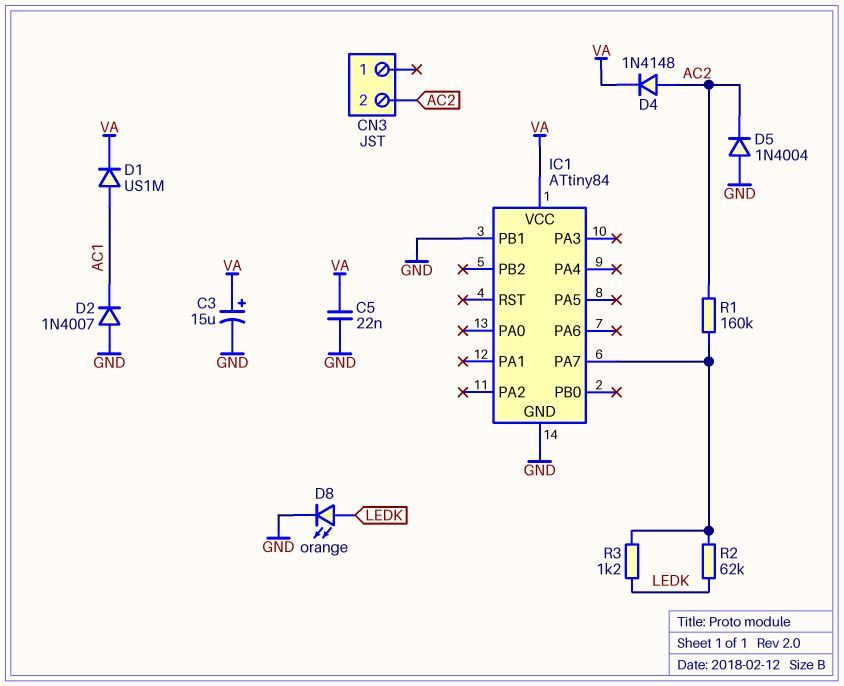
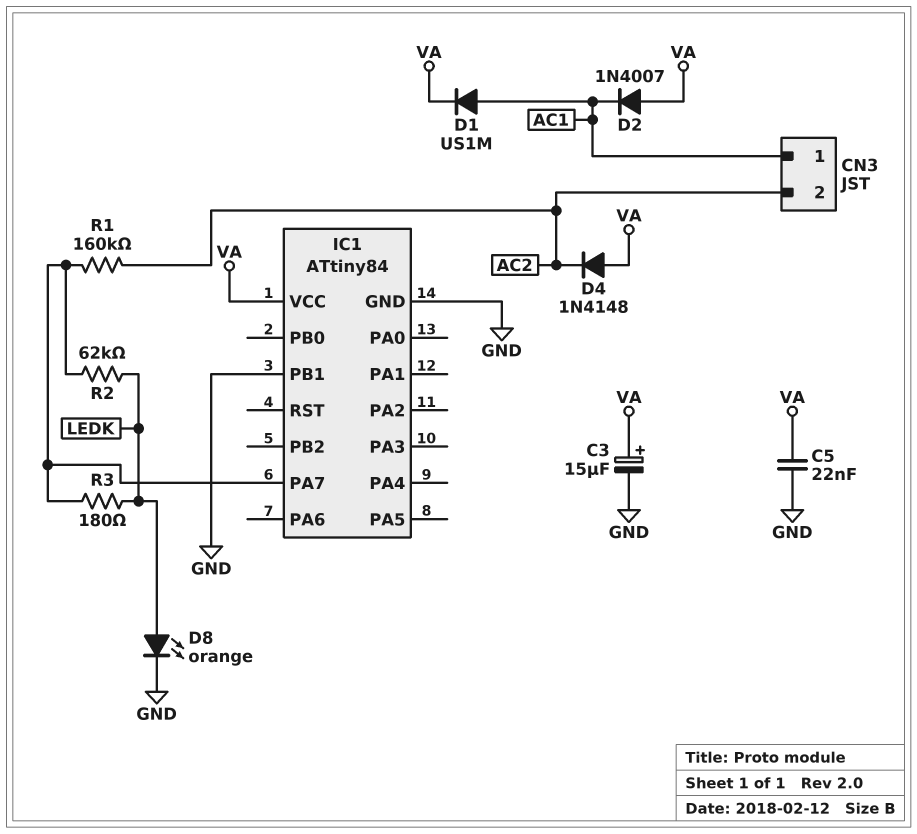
CN3 pin 1: none -> AC1
D2: diode 1N4007 (A GND, K AC1) -> diode 1N4007 (A VA, K AC1)
D4: diode 1N4148 (A AC2, K VA) -> diode 1N4148 (A VA, K AC2)
D5: diode 1N4004 (A GND, K AC2) -> none
R3: 1.2k (IC1/PA7, LEDK) -> 180 (IC1/PA7, LEDK)

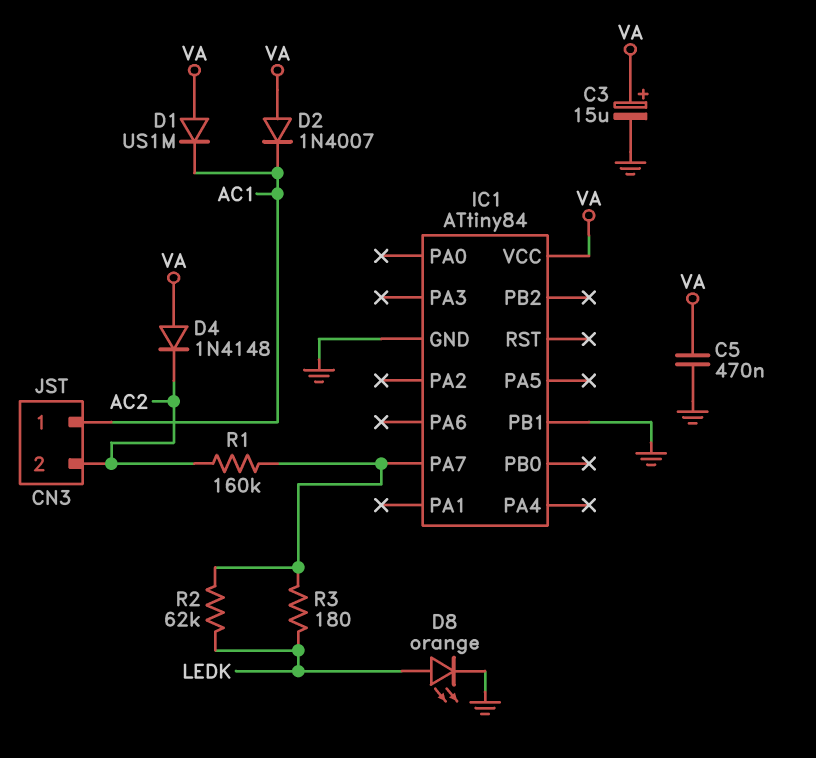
C5: 22nF (GND, VA) -> 470nF (GND, VA)
D1: diode US1M (A AC1, K VA) -> diode US1M (A VA, K AC1)

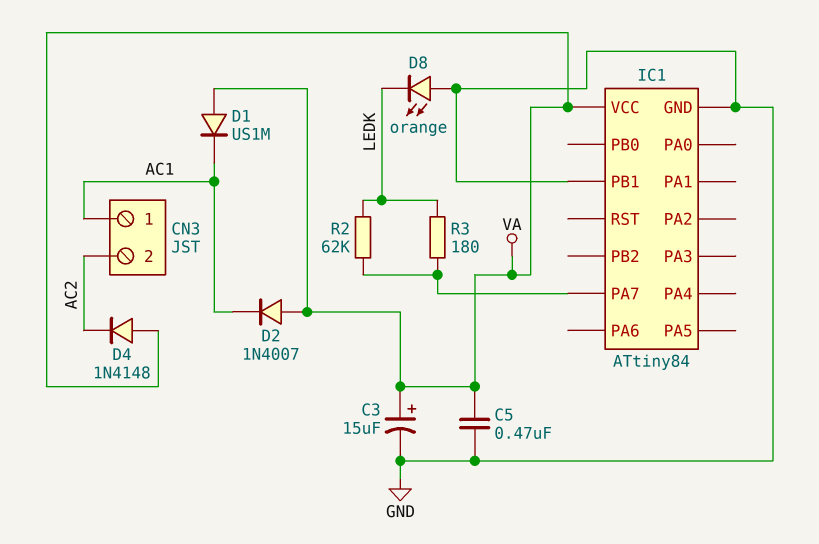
D8: LED orange (A LEDK, K GND) -> LED orange (A GND, K LEDK)
R1: 160k (AC2, IC1/PA7) -> none

